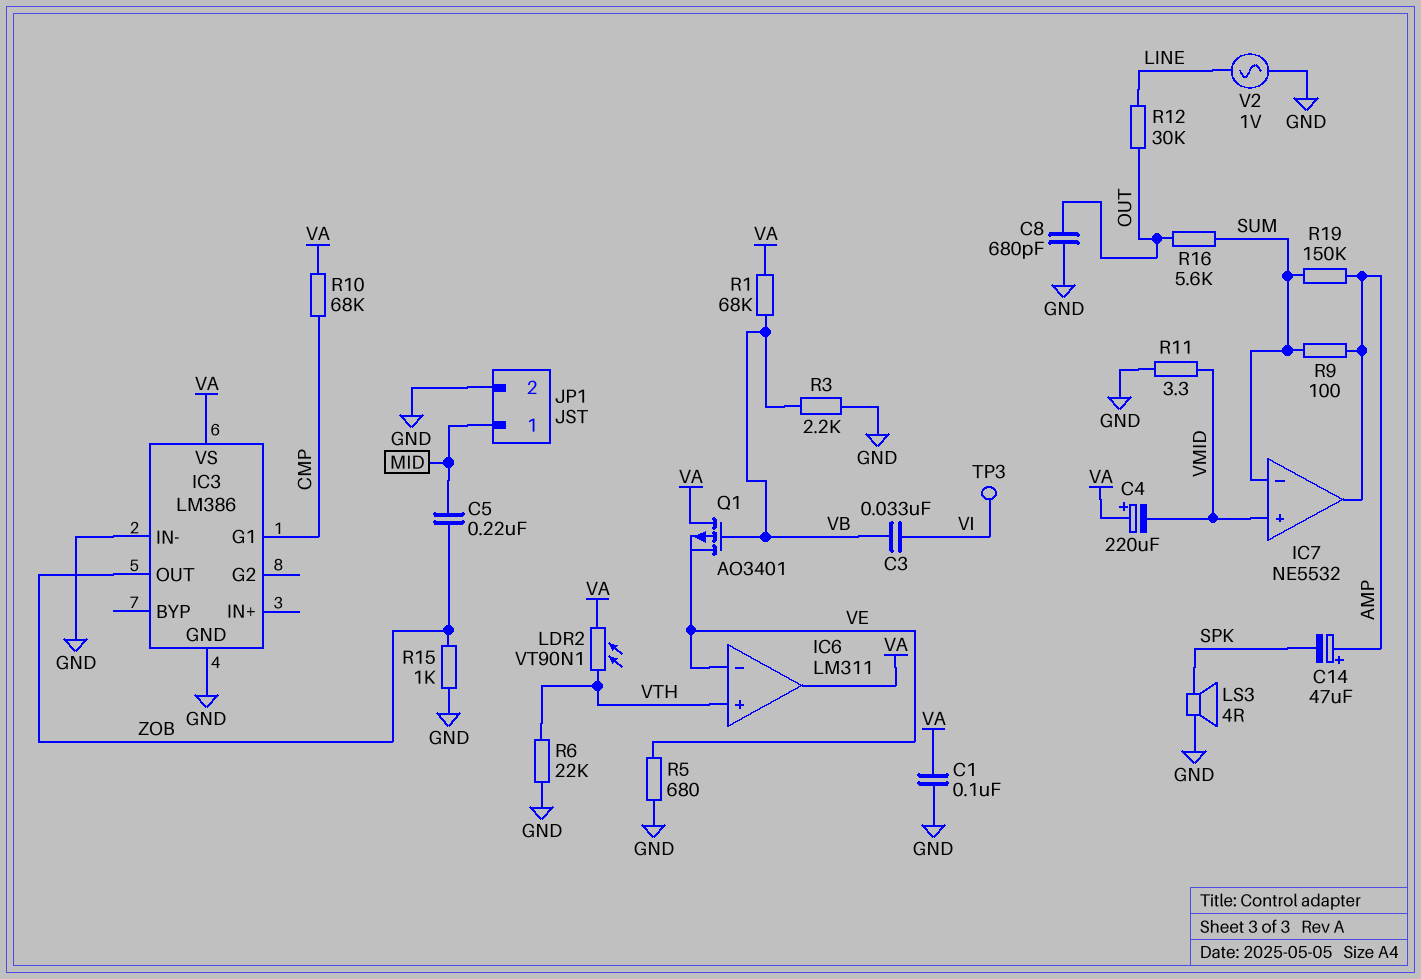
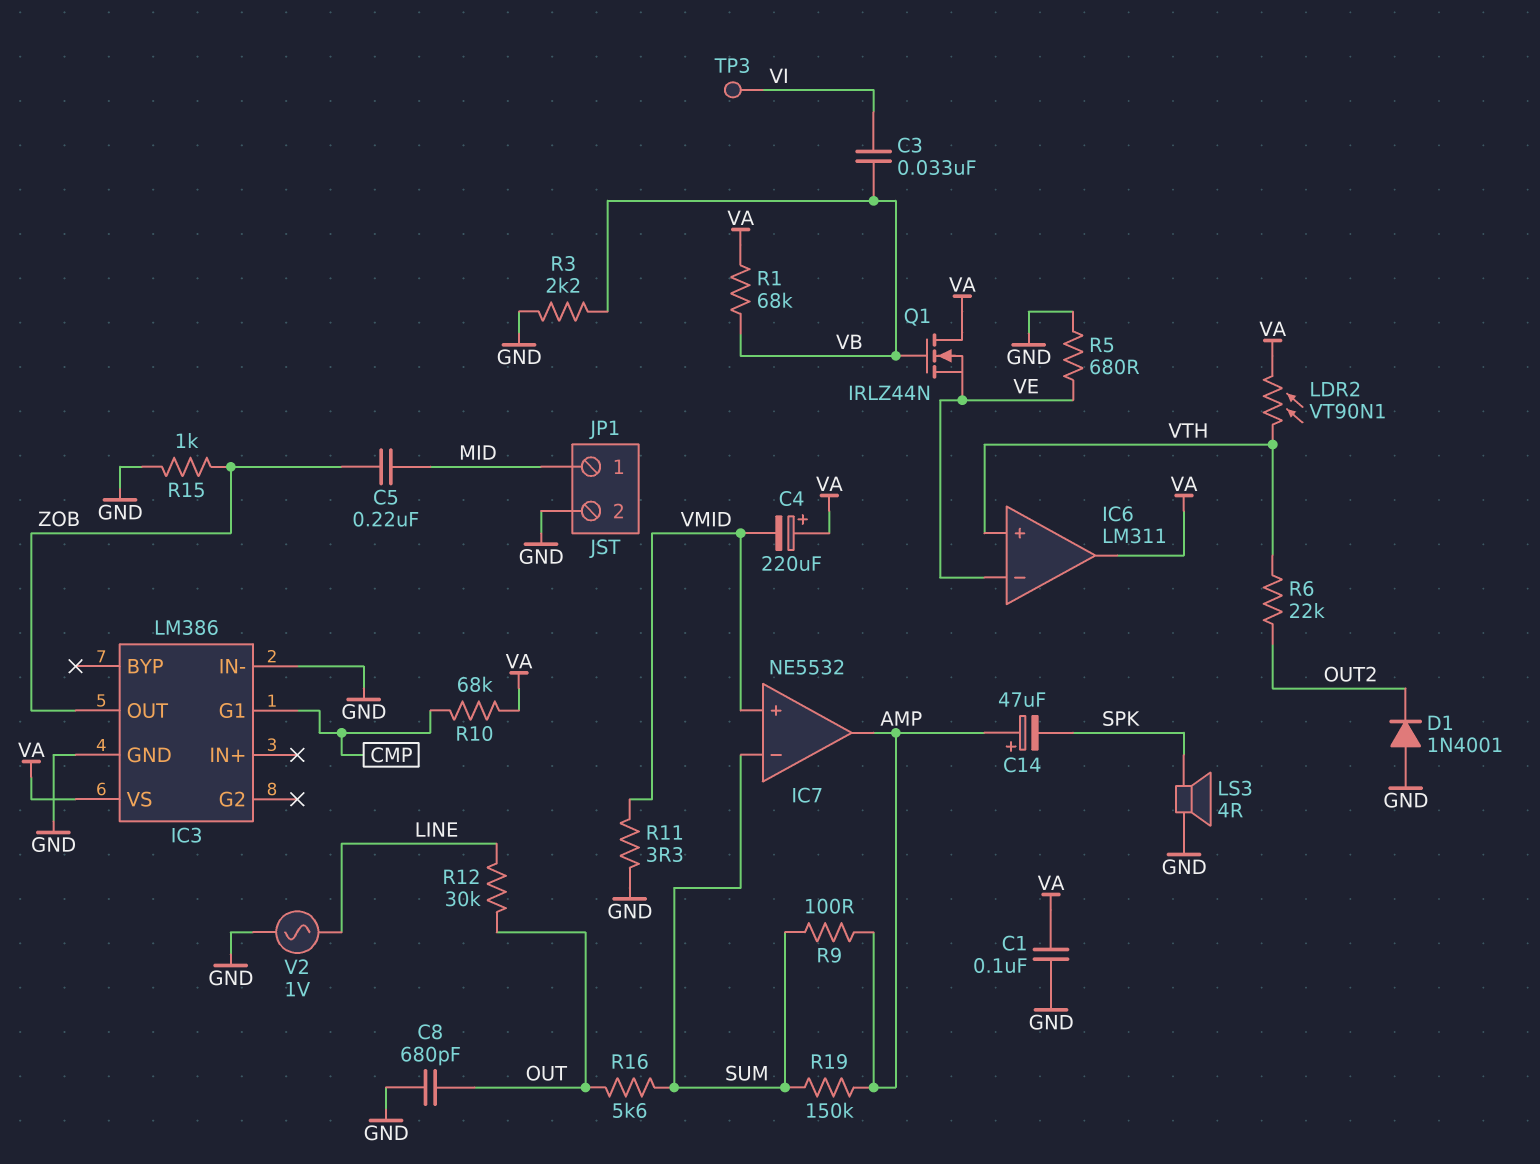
D1: none -> diode 1N4001 (A GND, K OUT2)
Q1: PMOS AO3401 (G VB, D VA, S VE) -> NMOS IRLZ44N (G VB, D VA, S VE)
R6: 22k (GND, VTH) -> 22k (OUT2, VTH)

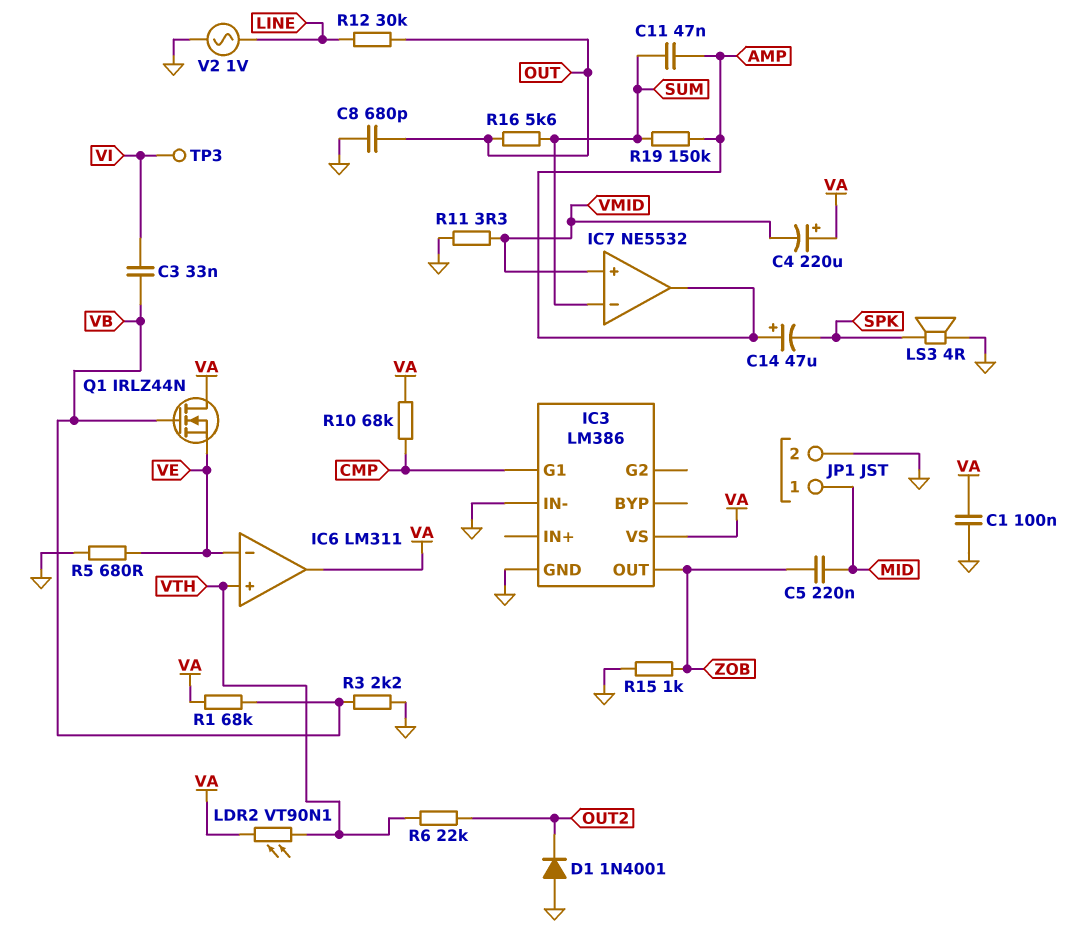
C11: none -> 47nF (AMP, SUM)
R9: 100 (AMP, SUM) -> none

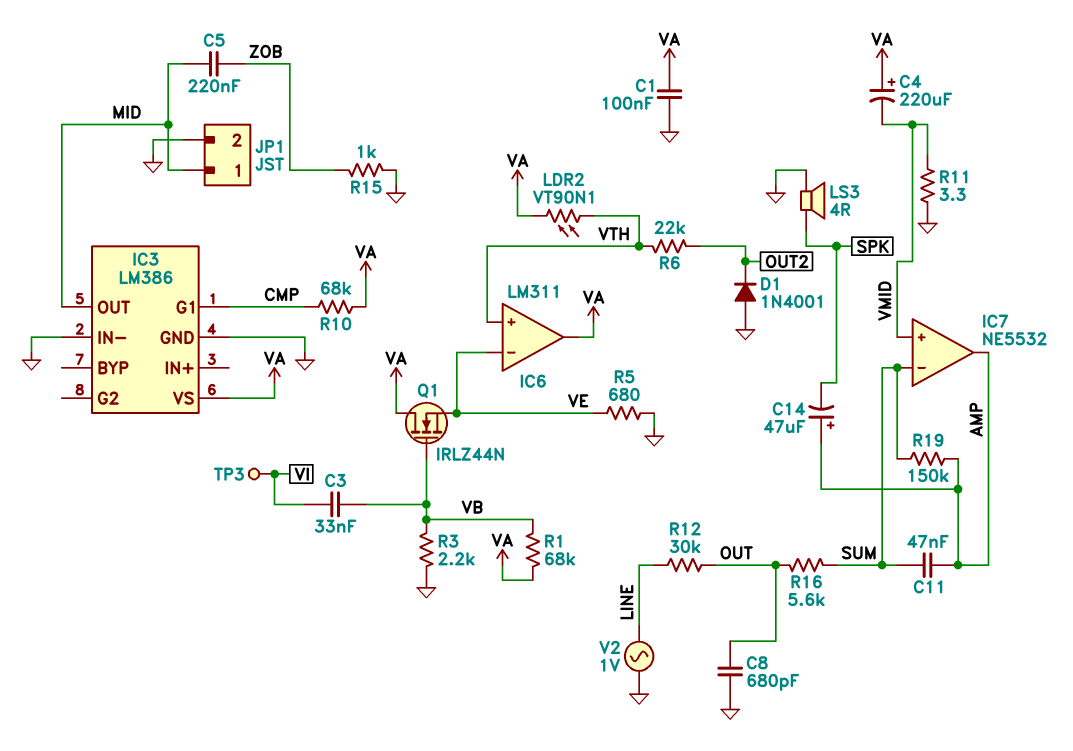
IC3 pin OUT: ZOB -> MID

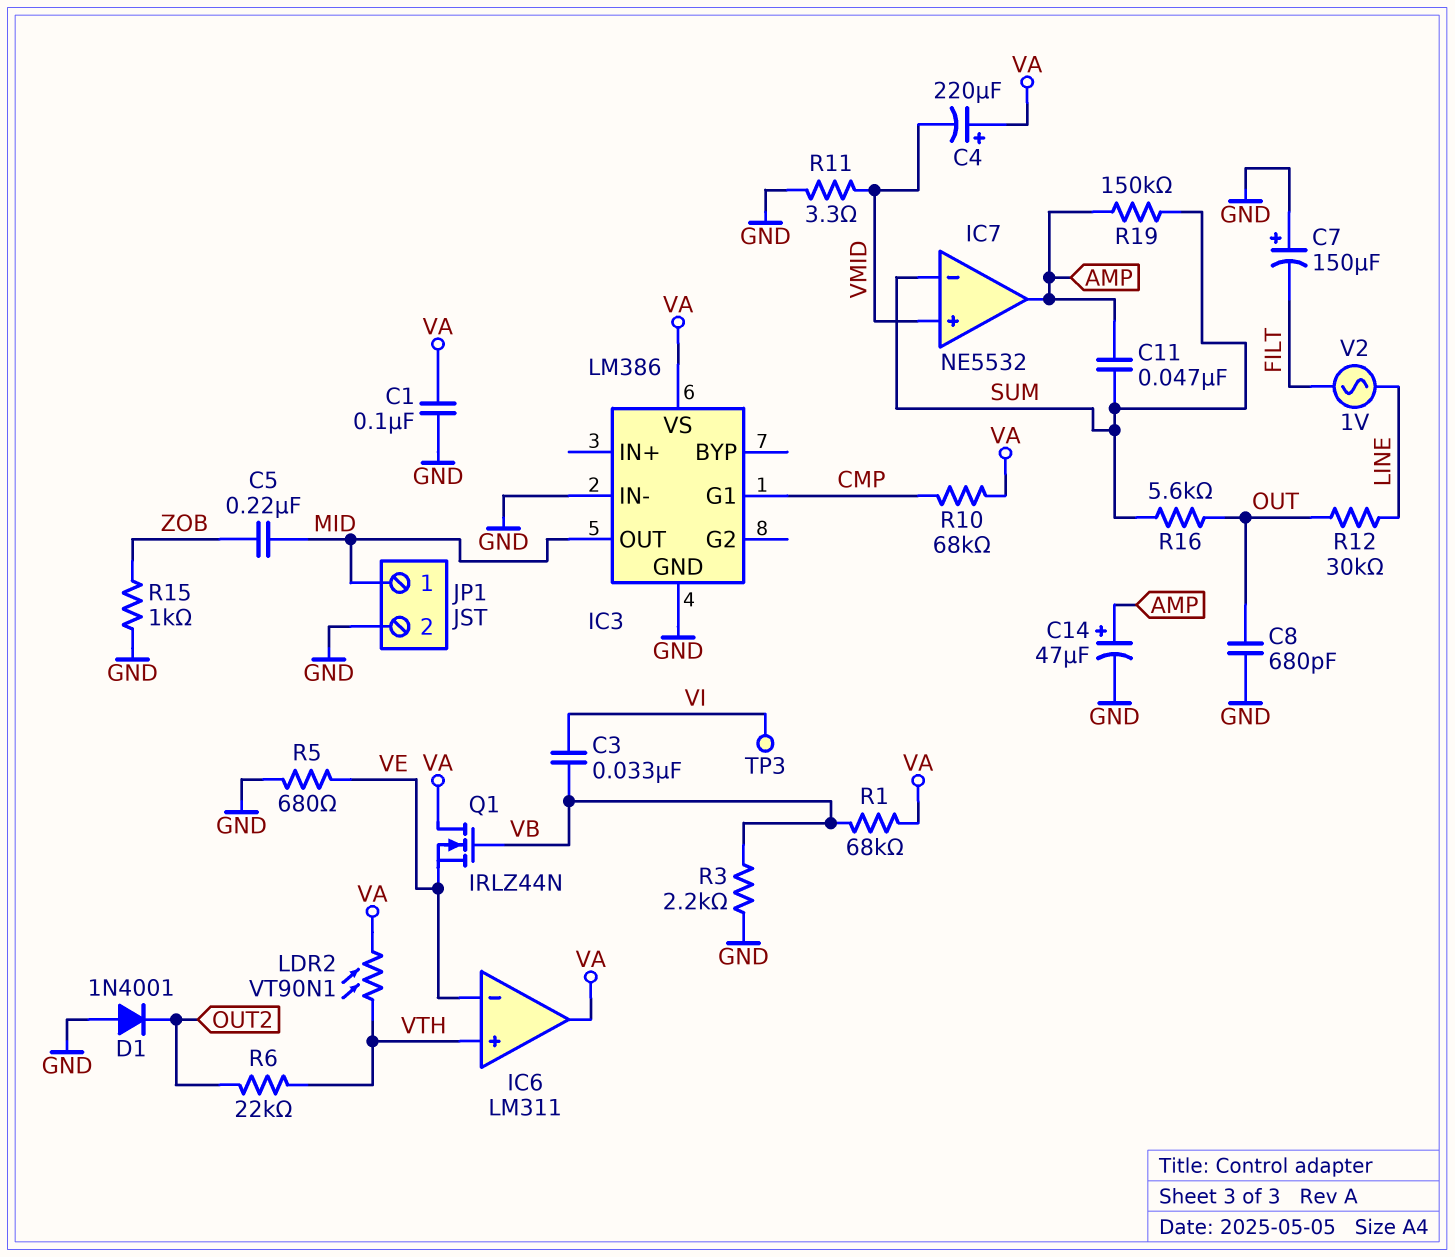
C7: none -> 150uF (plus GND, minus FILT)
C14: 47uF (plus AMP, minus SPK) -> 47uF (plus AMP, minus GND)
LS3: speaker 4R (GND, SPK) -> none
V2: AC 1V (GND, LINE) -> AC 1V (FILT, LINE)

